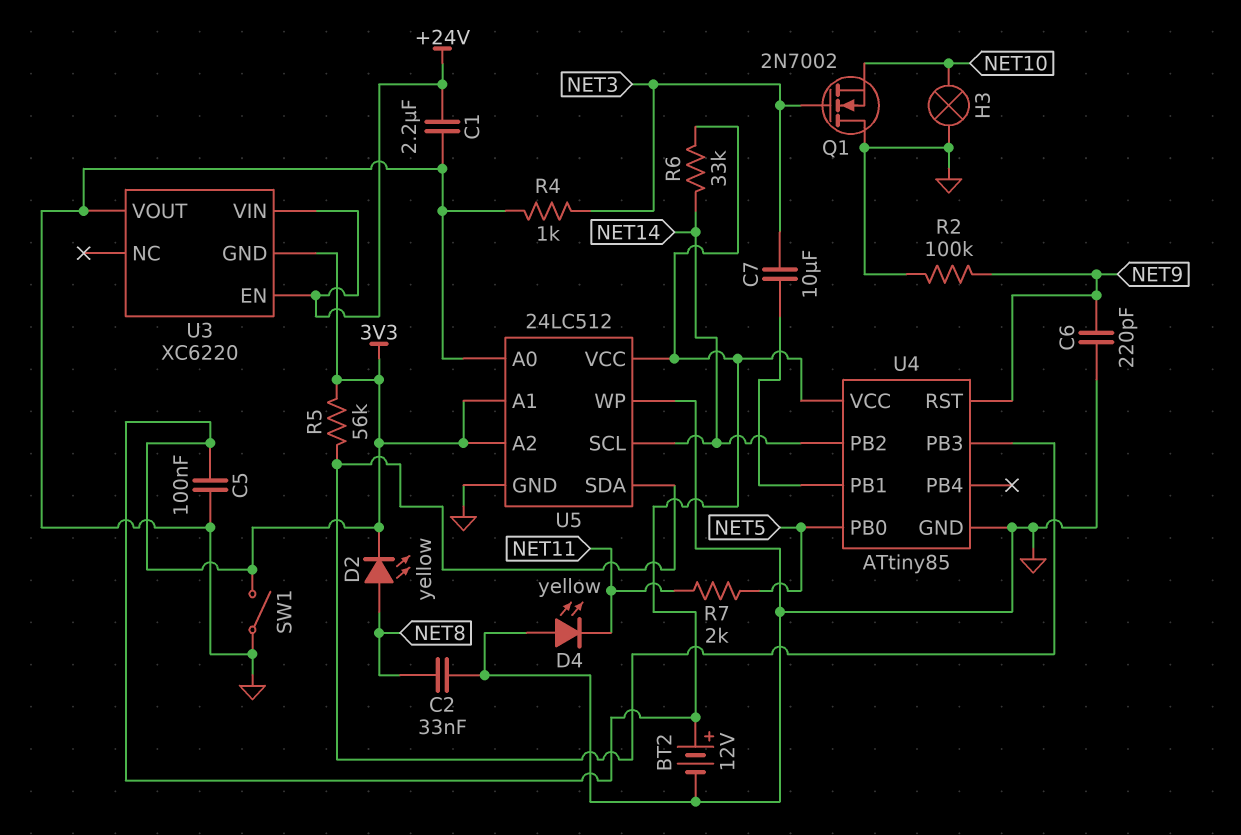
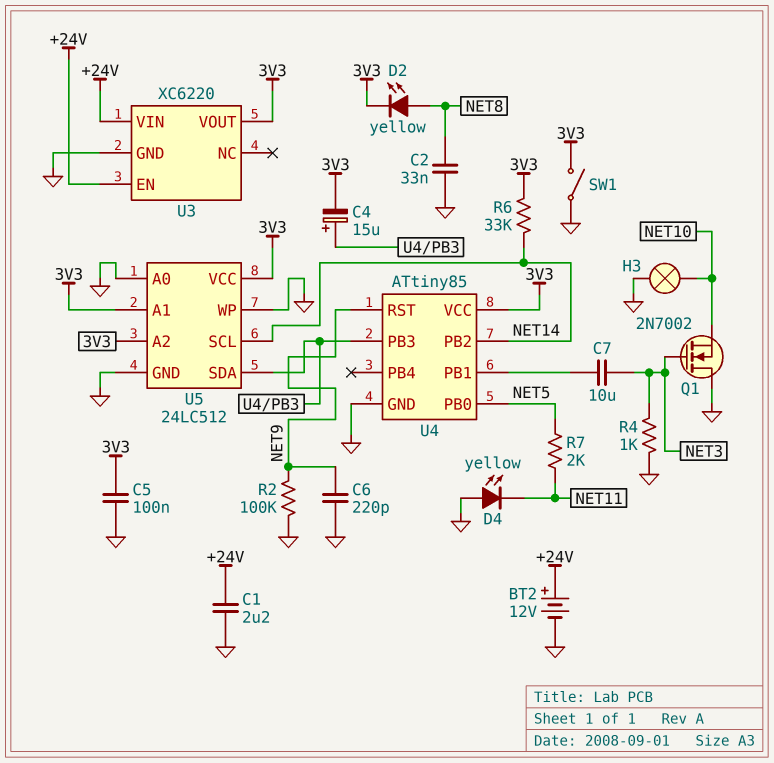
BT2: 12V (plus 3V3, minus GND) -> 12V (plus +24V, minus GND)
C4: none -> 15uF (plus U4/PB3, minus 3V3)
R5: 56k (3V3, U4/PB3) -> none
U3 pin GND: 3V3 -> GND
U3 pin VOUT: GND -> 3V3

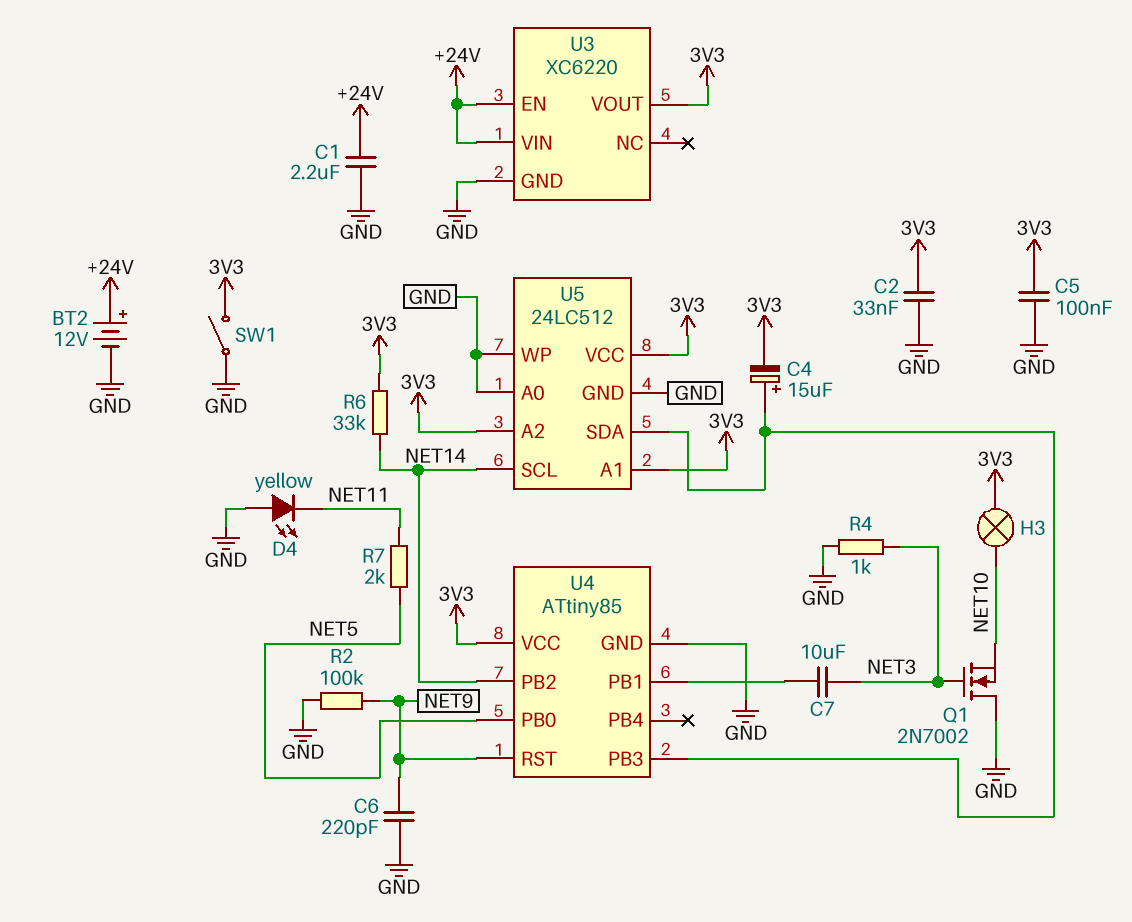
C2: 33nF (GND, NET8) -> 33nF (3V3, GND)
D2: LED yellow (A NET8, K 3V3) -> none
H3: lamp (GND, NET10) -> lamp (3V3, NET10)

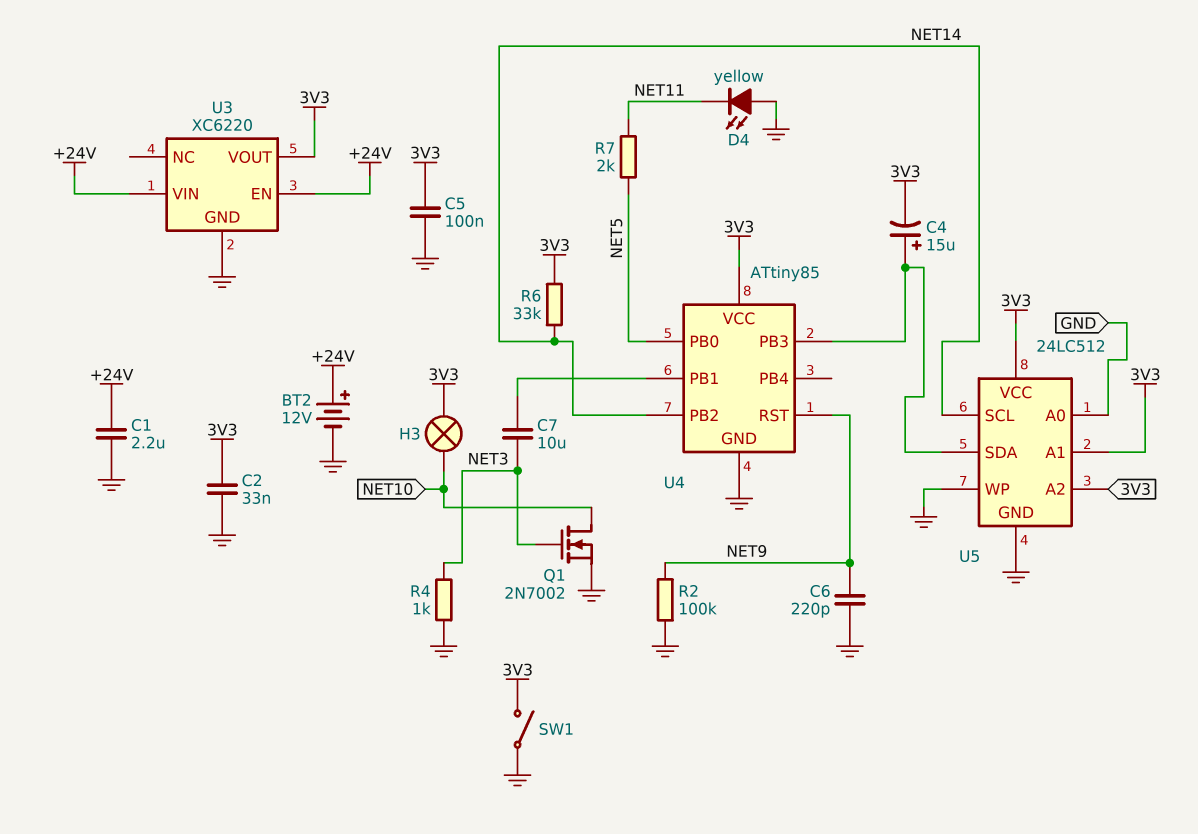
Q1: NMOS 2N7002 (G NET3, D GND, S NET10) -> NMOS 2N7002 (G NET3, D NET10, S GND)

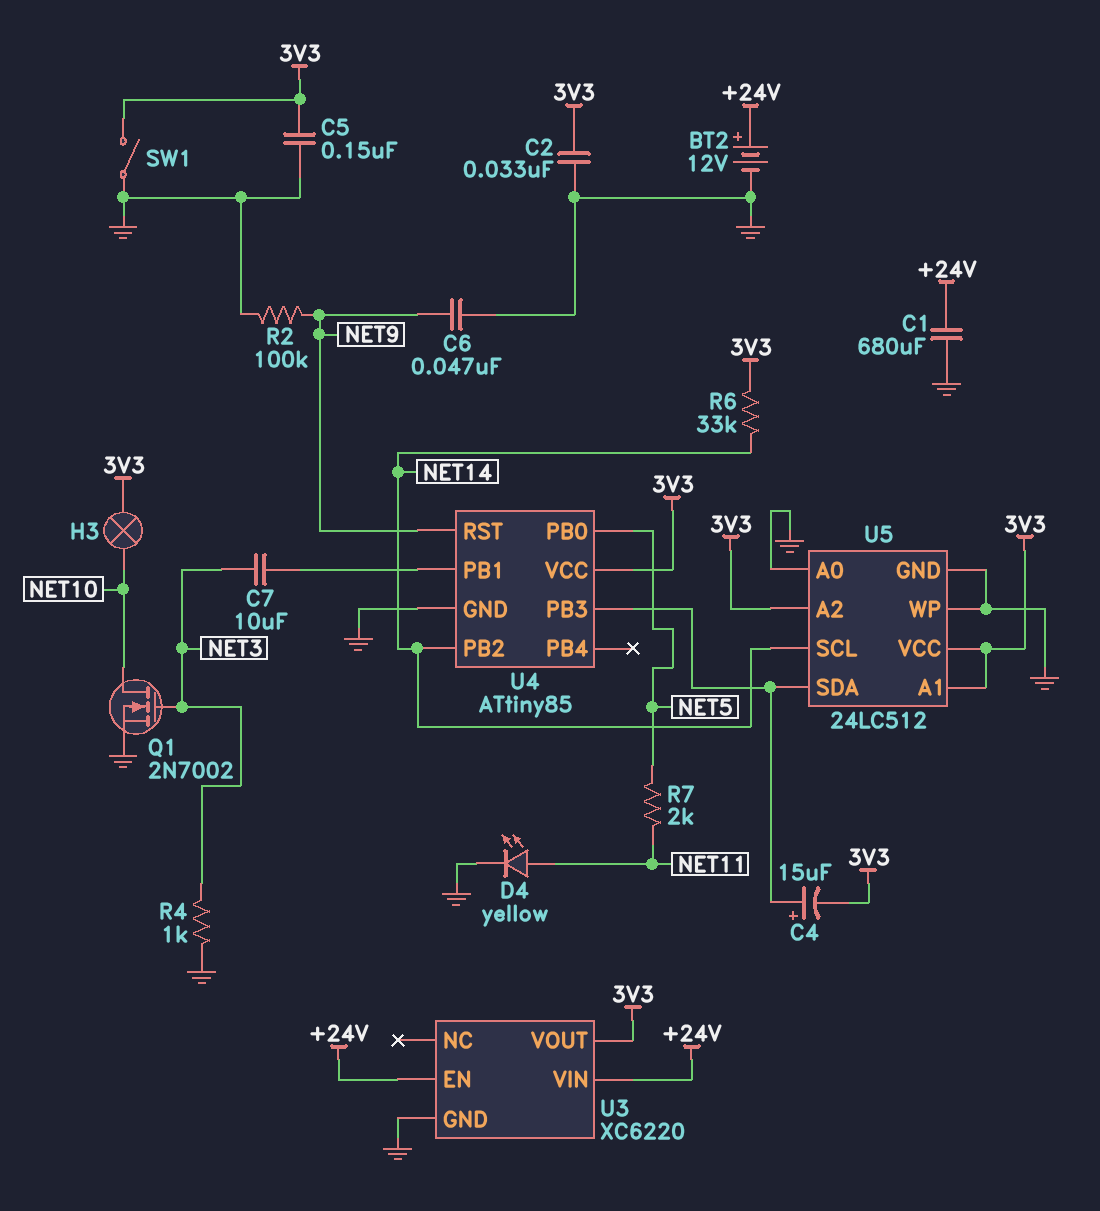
C1: 2.2uF (+24V, GND) -> 680uF (+24V, GND)
C5: 100nF (3V3, GND) -> 150nF (3V3, GND)
C6: 220pF (GND, NET9) -> 47nF (GND, NET9)
D4: LED yellow (A GND, K NET11) -> LED yellow (A NET11, K GND)

